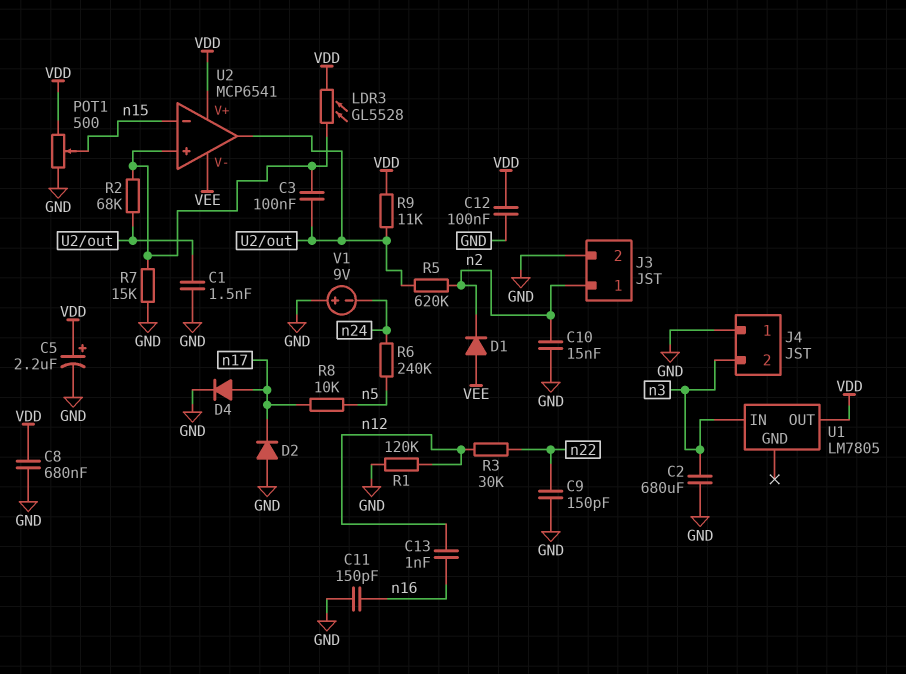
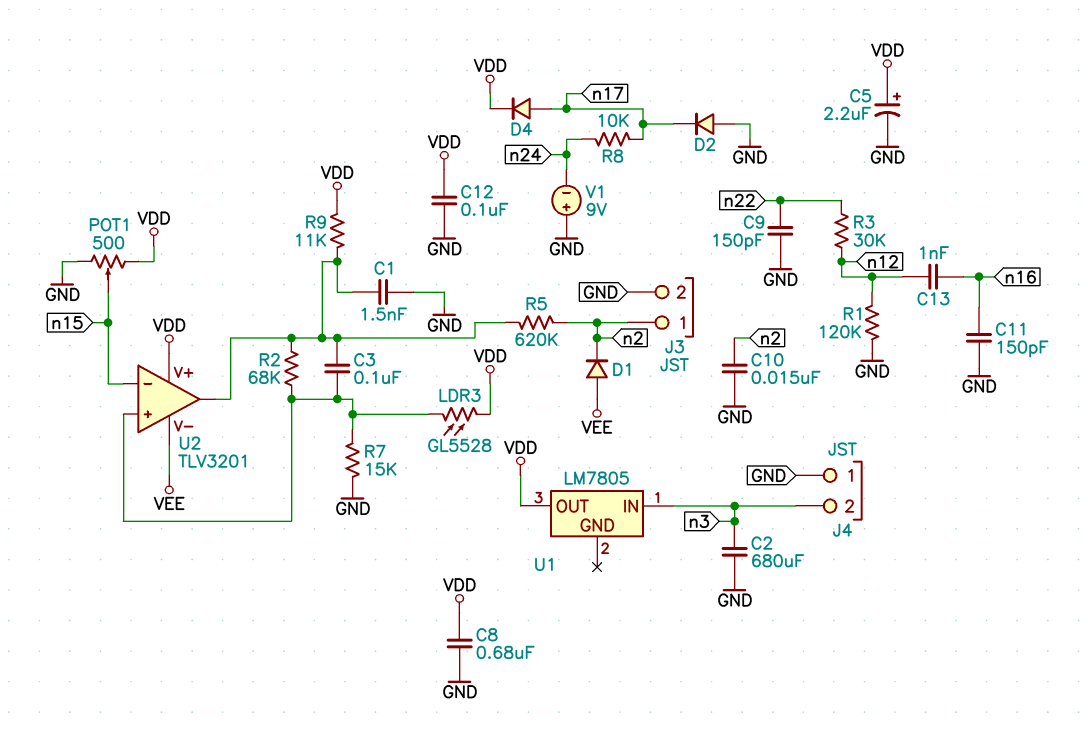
D4: diode (A n17, K GND) -> diode (A n17, K VDD)
R6: 240k (n5, n24) -> none
R8: 10k (n5, n17) -> 10k (n17, n24)
U2: MCP6541 -> TLV3201

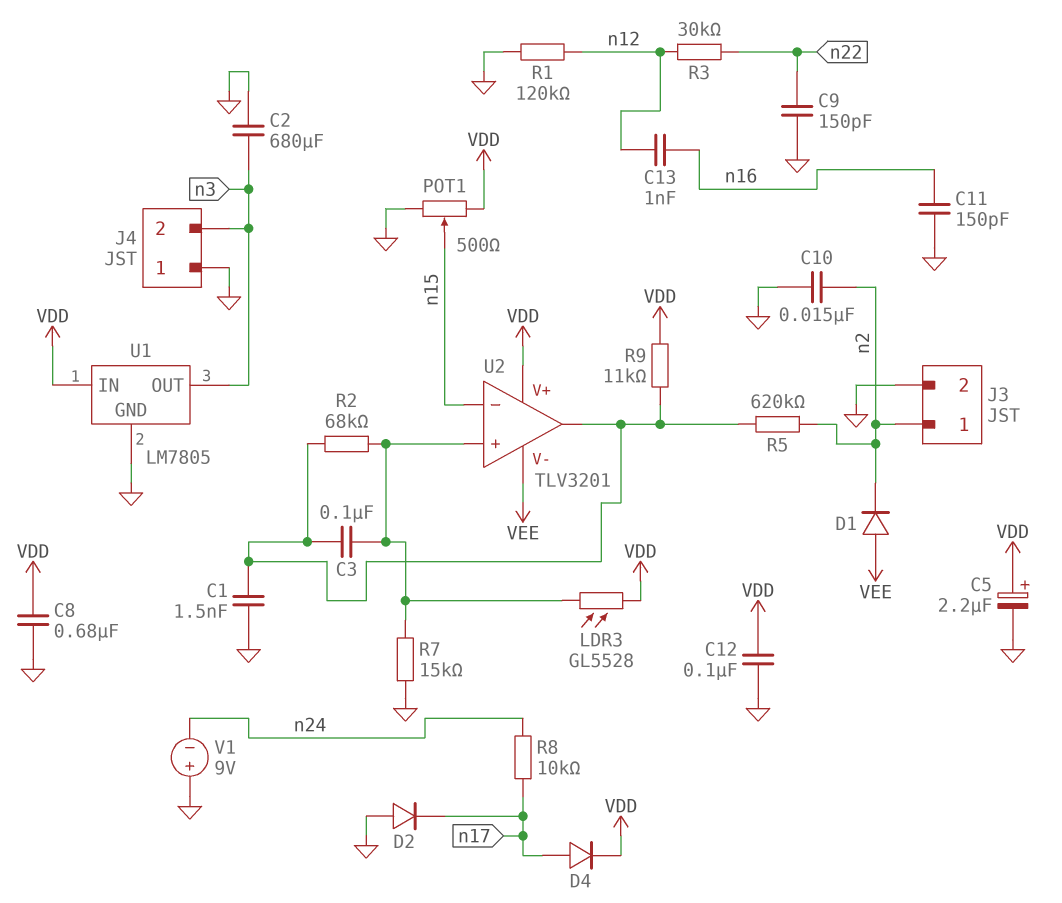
U1 pin GND: none -> GND
U1 pin IN: n3 -> VDD
U1 pin OUT: VDD -> n3

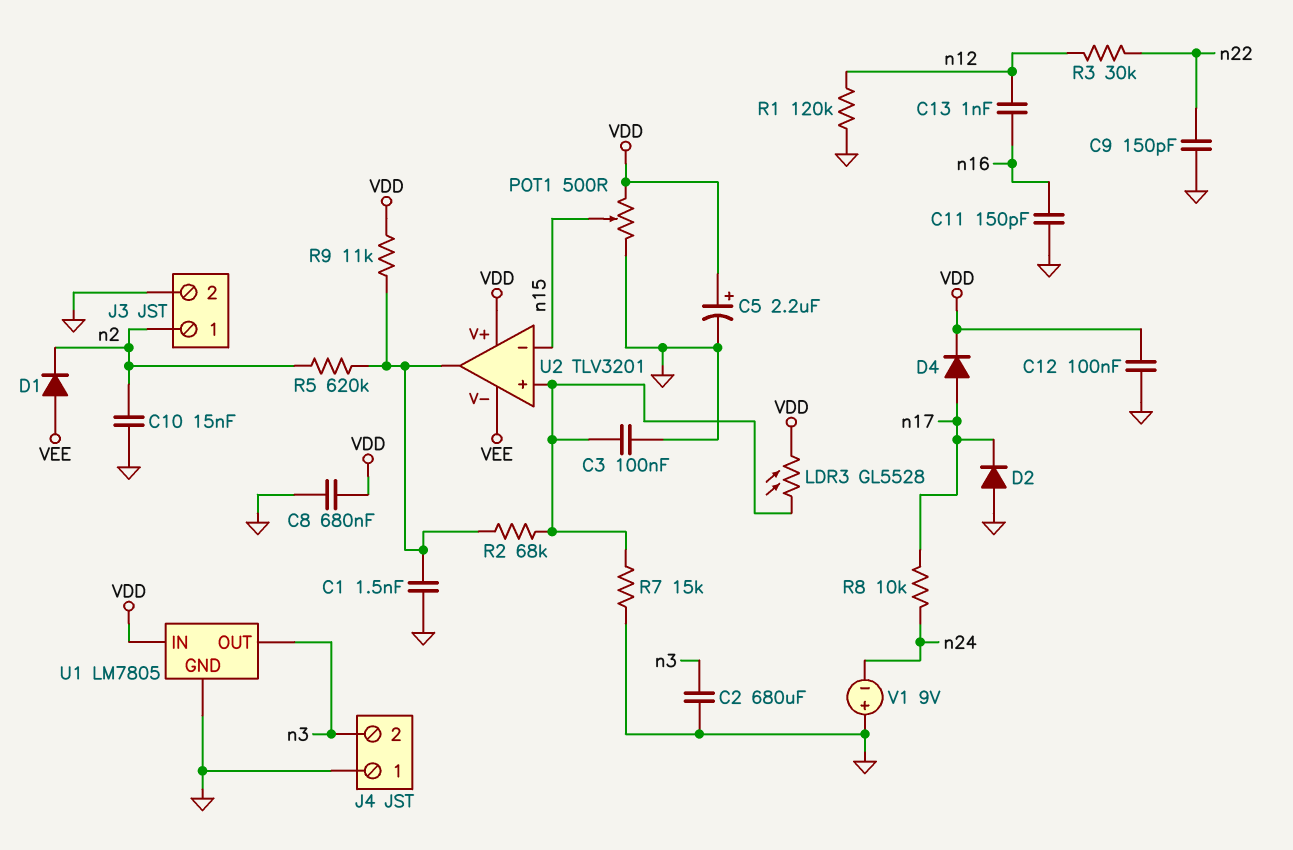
C3: 100nF (U2/in+, U2/out) -> 100nF (GND, U2/in+)

